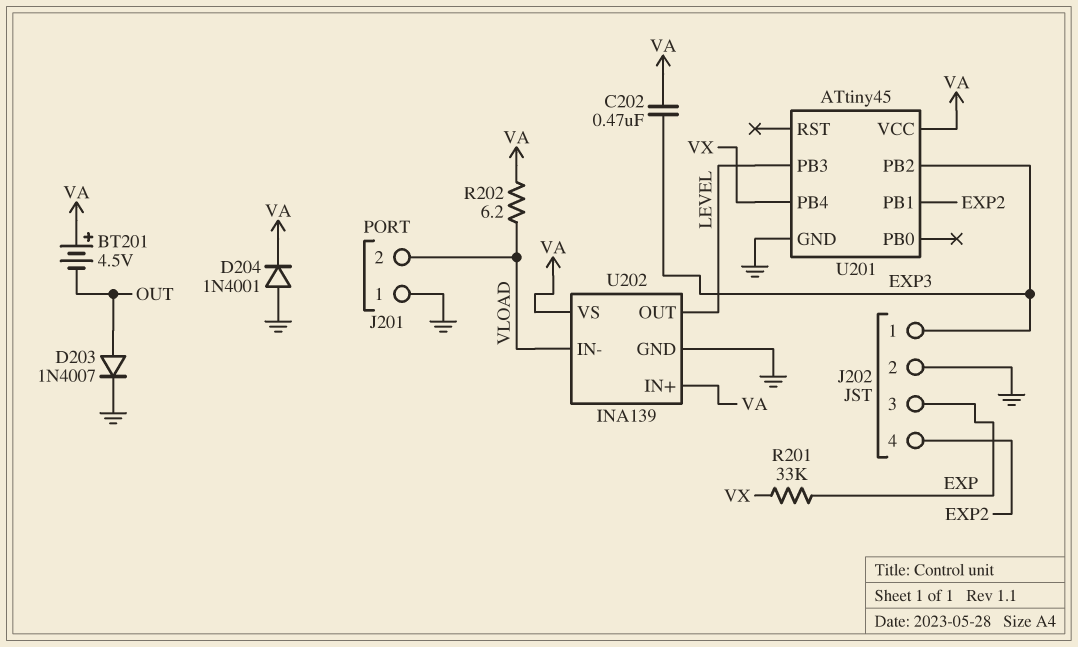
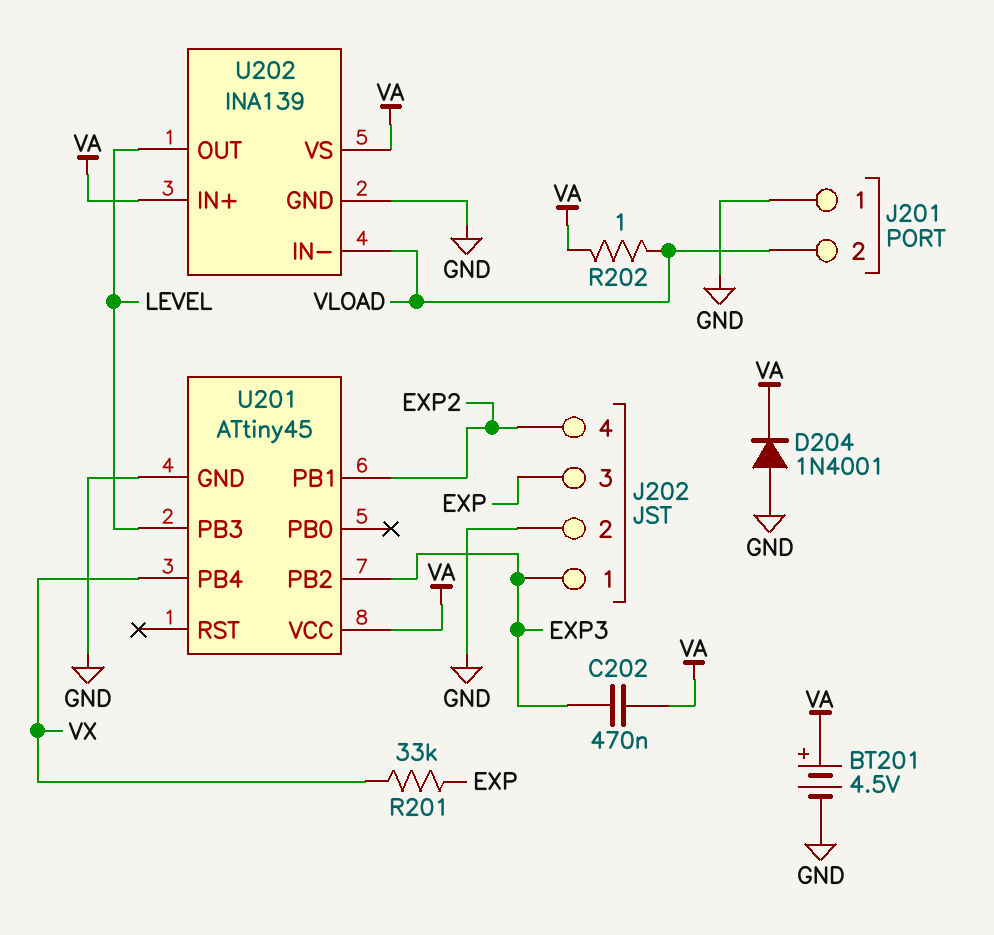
BT201: 4.5V (plus VA, minus OUT) -> 4.5V (plus VA, minus GND)
D203: diode 1N4007 (A OUT, K GND) -> none
R202: 6.2 (VA, VLOAD) -> 1 (VA, VLOAD)

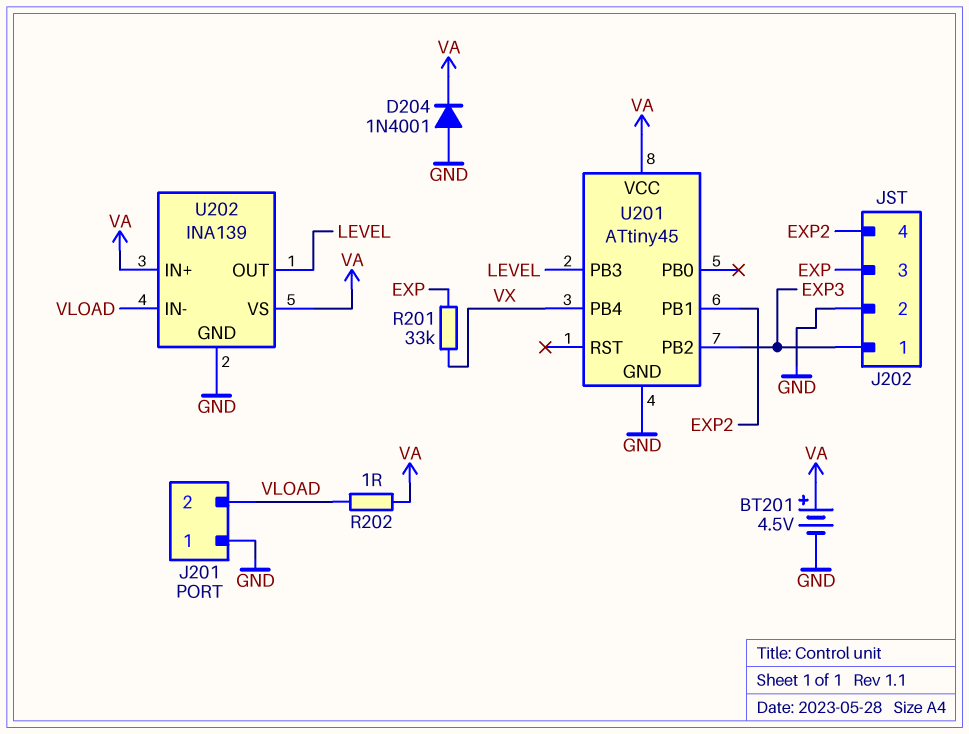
C202: 470nF (EXP3, VA) -> none

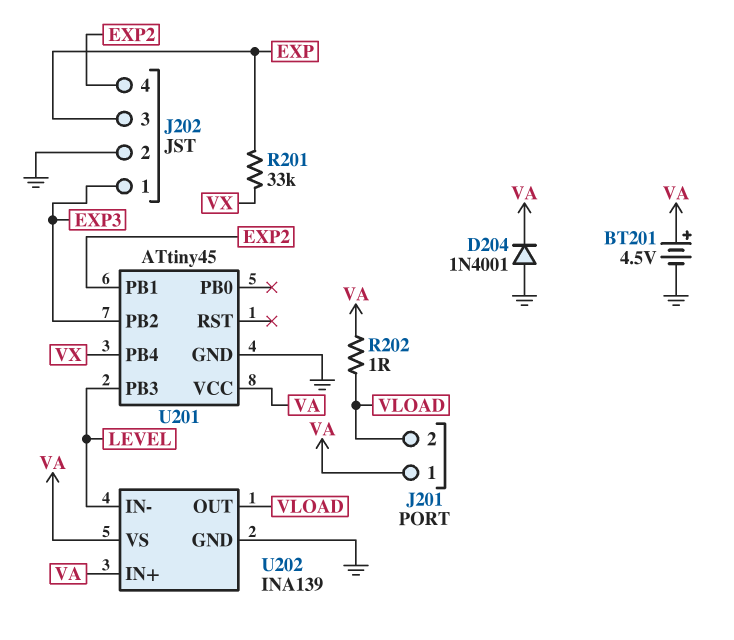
J201 pin 1: GND -> VA
U202 pin IN-: VLOAD -> LEVEL
U202 pin OUT: LEVEL -> VLOAD

